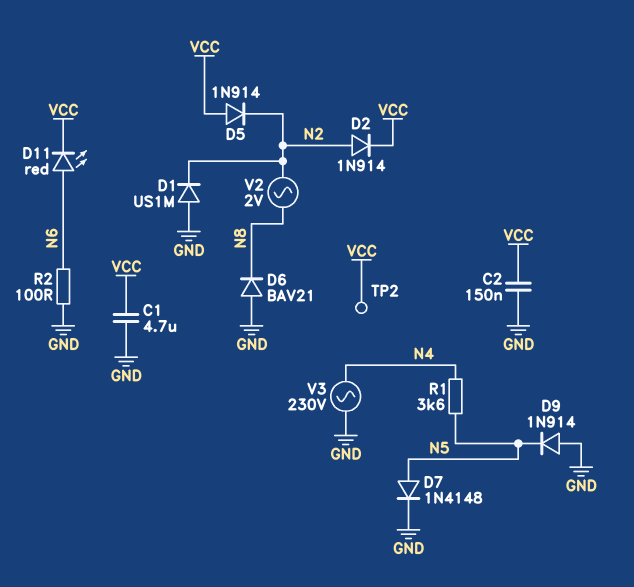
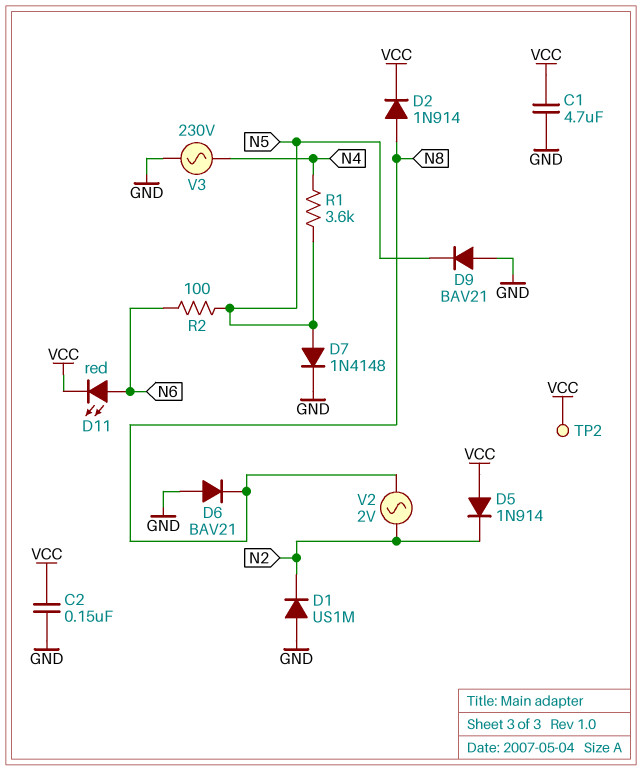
D2: diode 1N914 (A N2, K VCC) -> diode 1N914 (A N8, K VCC)
D9: diode 1N914 (A GND, K N5) -> diode BAV21 (A GND, K N5)
R2: 100 (GND, N6) -> 100 (N5, N6)

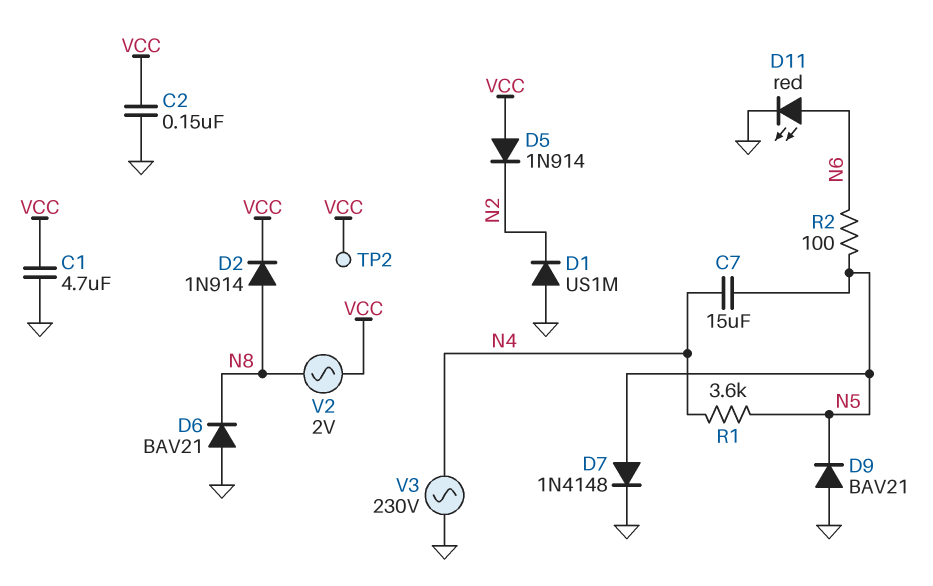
C7: none -> 15uF (N4, N5)
D11: LED red (A N6, K VCC) -> LED red (A N6, K GND)
V2: AC 2V (N2, N8) -> AC 2V (N8, VCC)

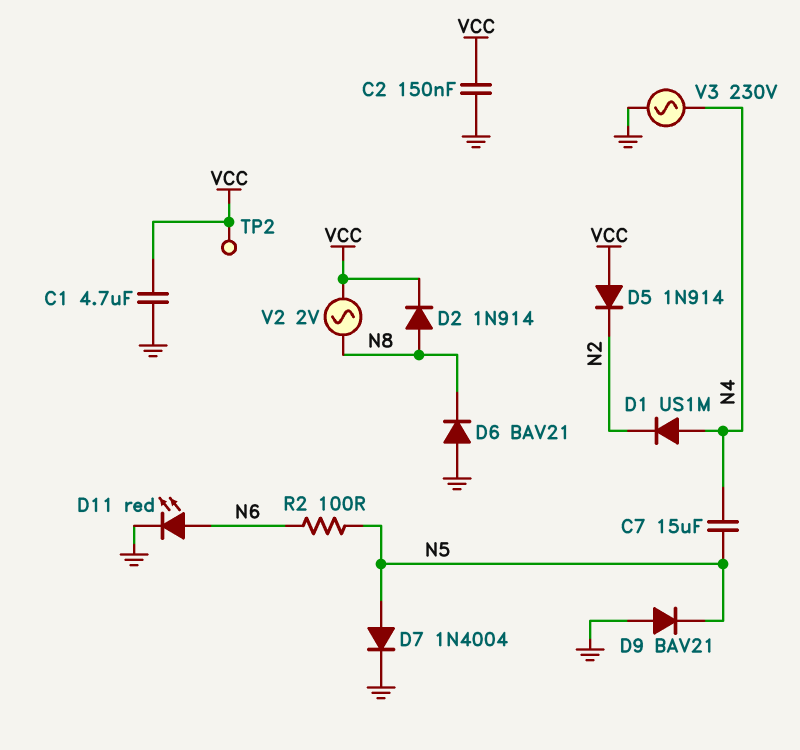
D1: diode US1M (A GND, K N2) -> diode US1M (A N4, K N2)
D7: diode 1N4148 (A N5, K GND) -> diode 1N4004 (A N5, K GND)
R1: 3.6k (N4, N5) -> none

